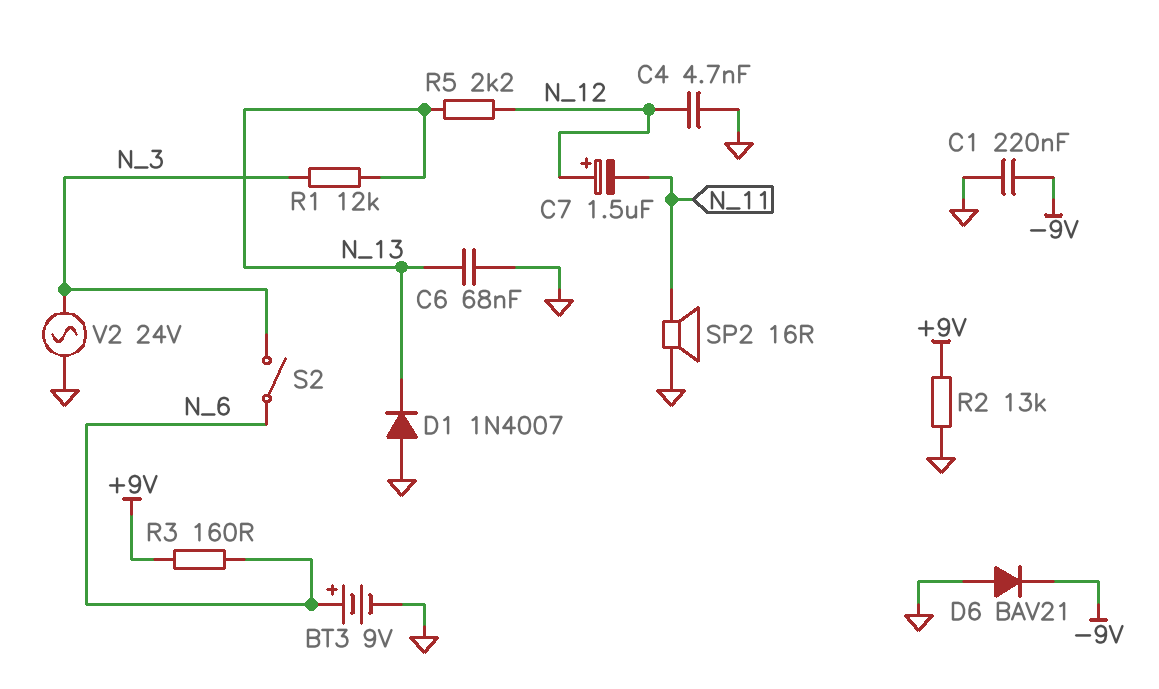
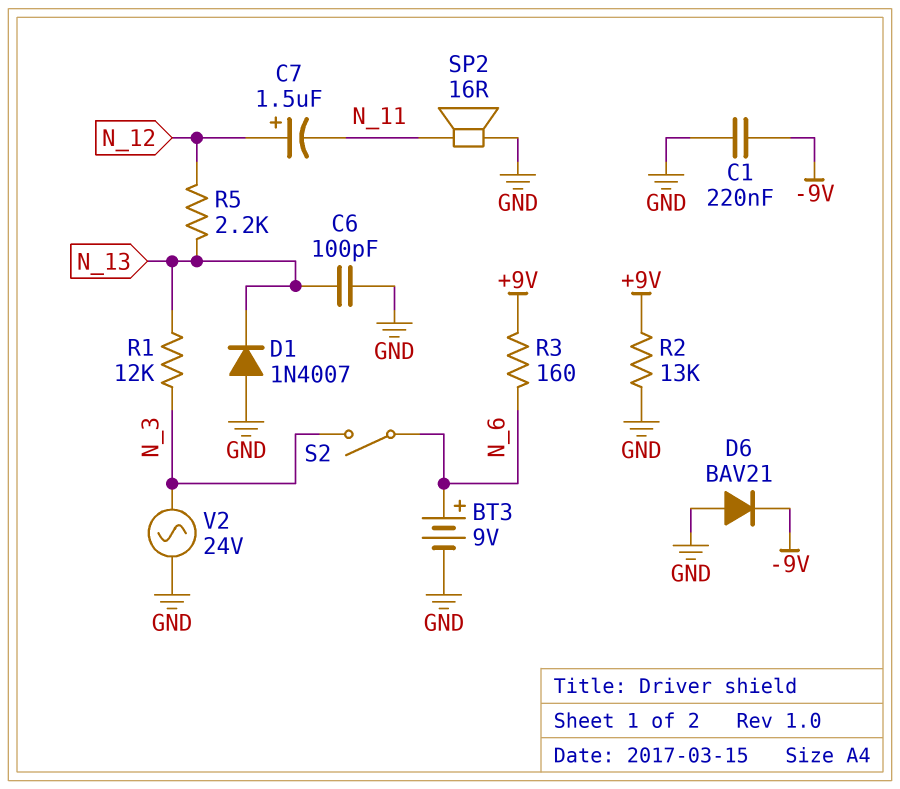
C4: 4.7nF (GND, N_12) -> none
C6: 68nF (GND, N_13) -> 100pF (GND, N_13)

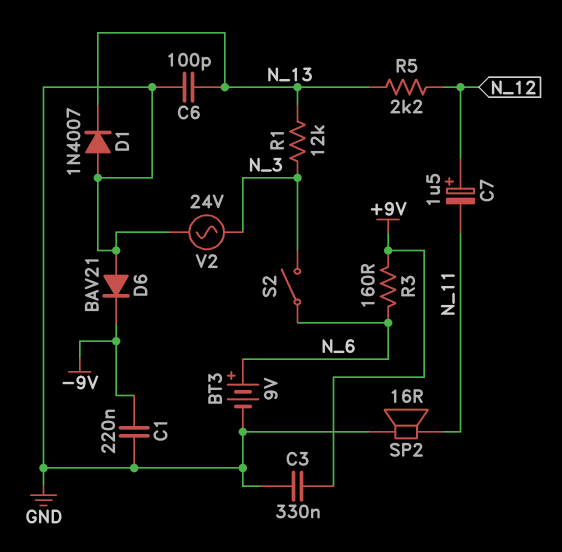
C3: none -> 330nF (+9V, GND)
R2: 13k (+9V, GND) -> none

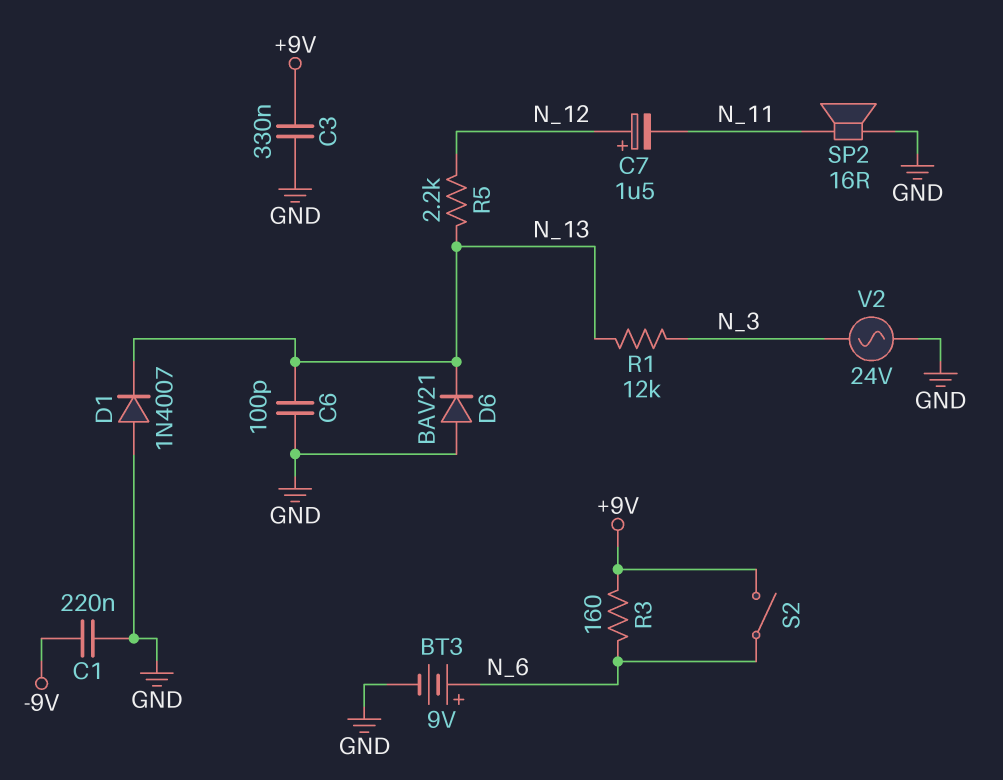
D6: diode BAV21 (A GND, K -9V) -> diode BAV21 (A GND, K N_13)
S2: switch (N_3, N_6) -> switch (+9V, N_6)

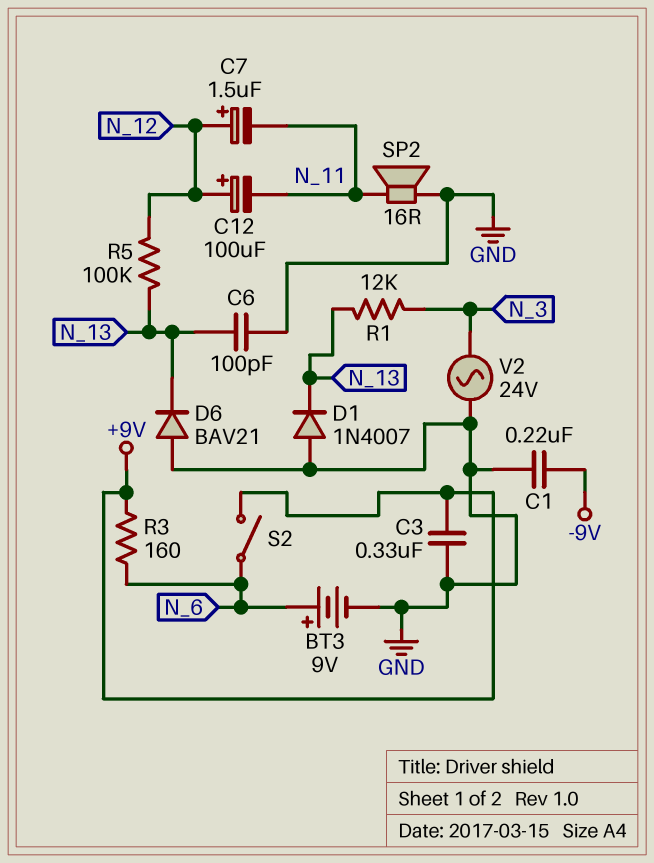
C12: none -> 100uF (plus N_12, minus N_11)
R5: 2.2k (N_12, N_13) -> 100k (N_12, N_13)

